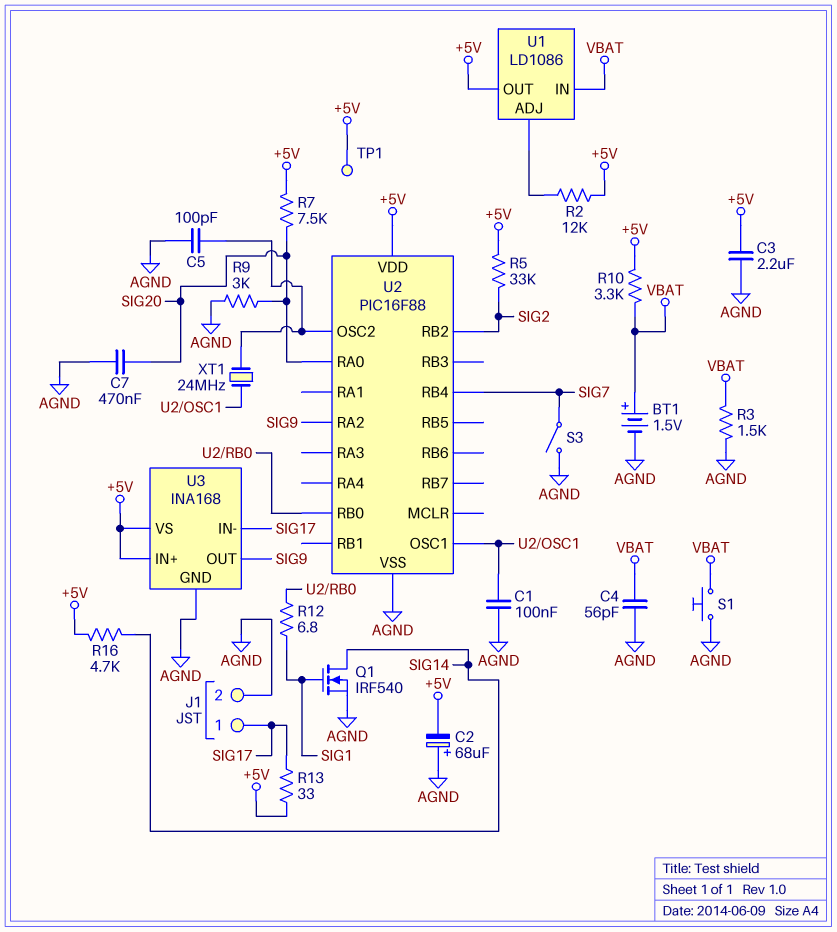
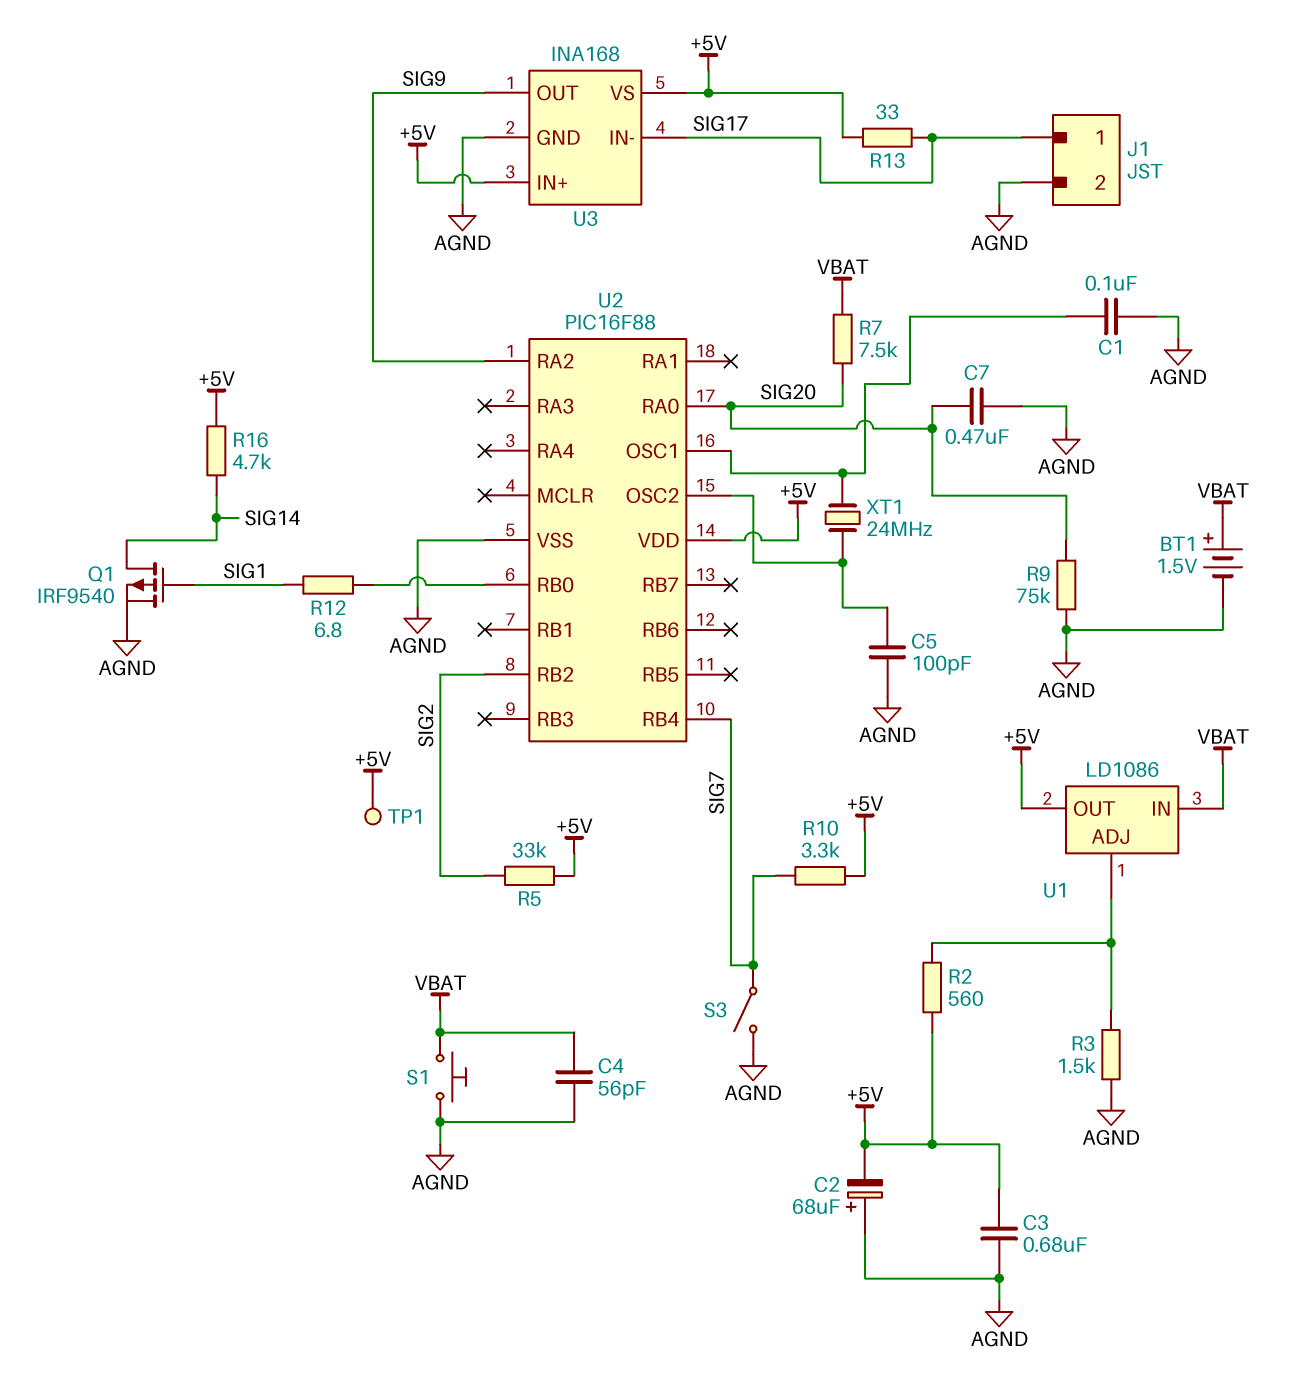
C3: 2.2uF (+5V, AGND) -> 680nF (+5V, AGND)
Q1: NMOS IRF540 (G SIG1, D SIG14, S AGND) -> PMOS IRF9540 (G SIG1, D SIG14, S AGND)
R2: 12k (+5V, U1/ADJ) -> 560 (+5V, U1/ADJ)
R3: 1.5k (AGND, VBAT) -> 1.5k (AGND, U1/ADJ)
R7: 7.5k (+5V, SIG20) -> 7.5k (SIG20, VBAT)
R9: 3k (AGND, SIG20) -> 75k (AGND, SIG20)
R10: 3.3k (+5V, VBAT) -> 3.3k (+5V, SIG7)

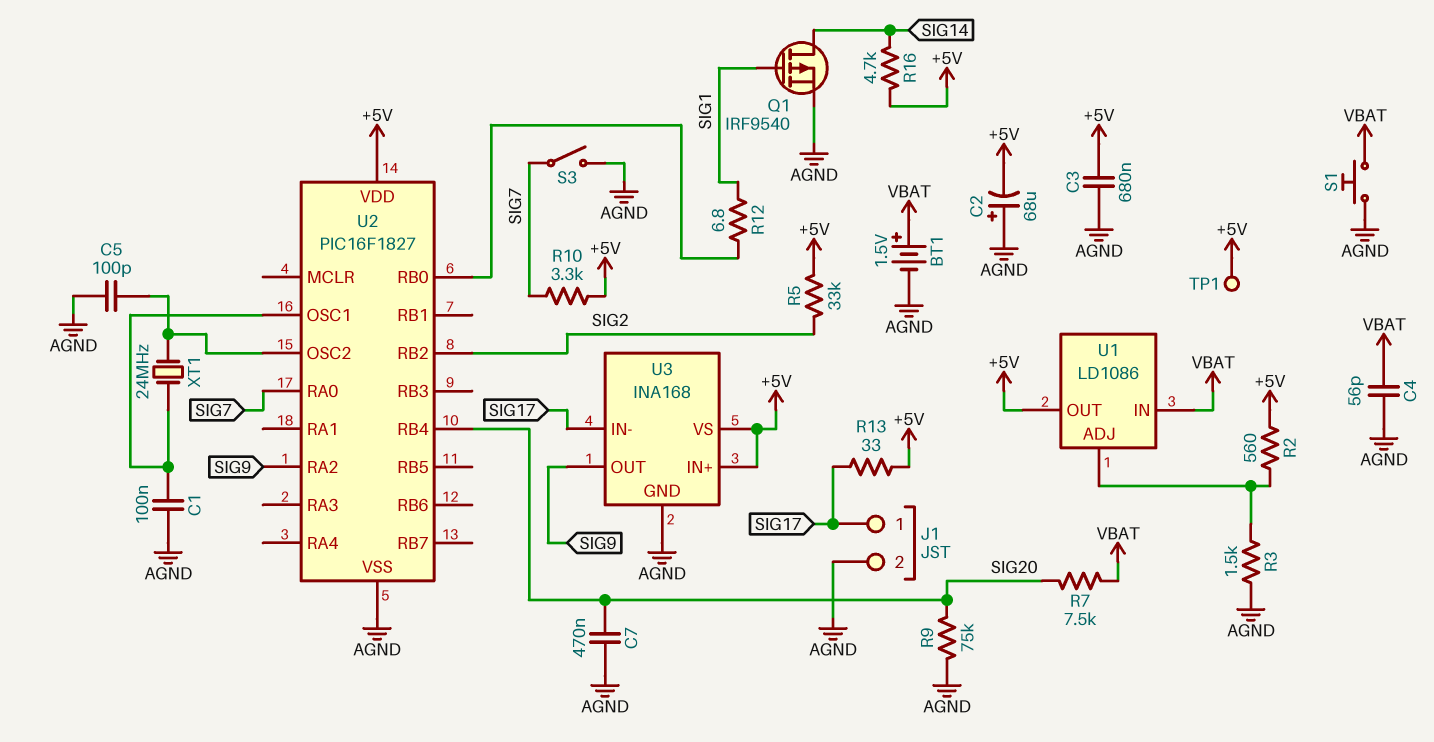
U2: PIC16F88 -> PIC16F1827
U2 pin RA0: SIG20 -> SIG7
U2 pin RB4: SIG7 -> SIG20

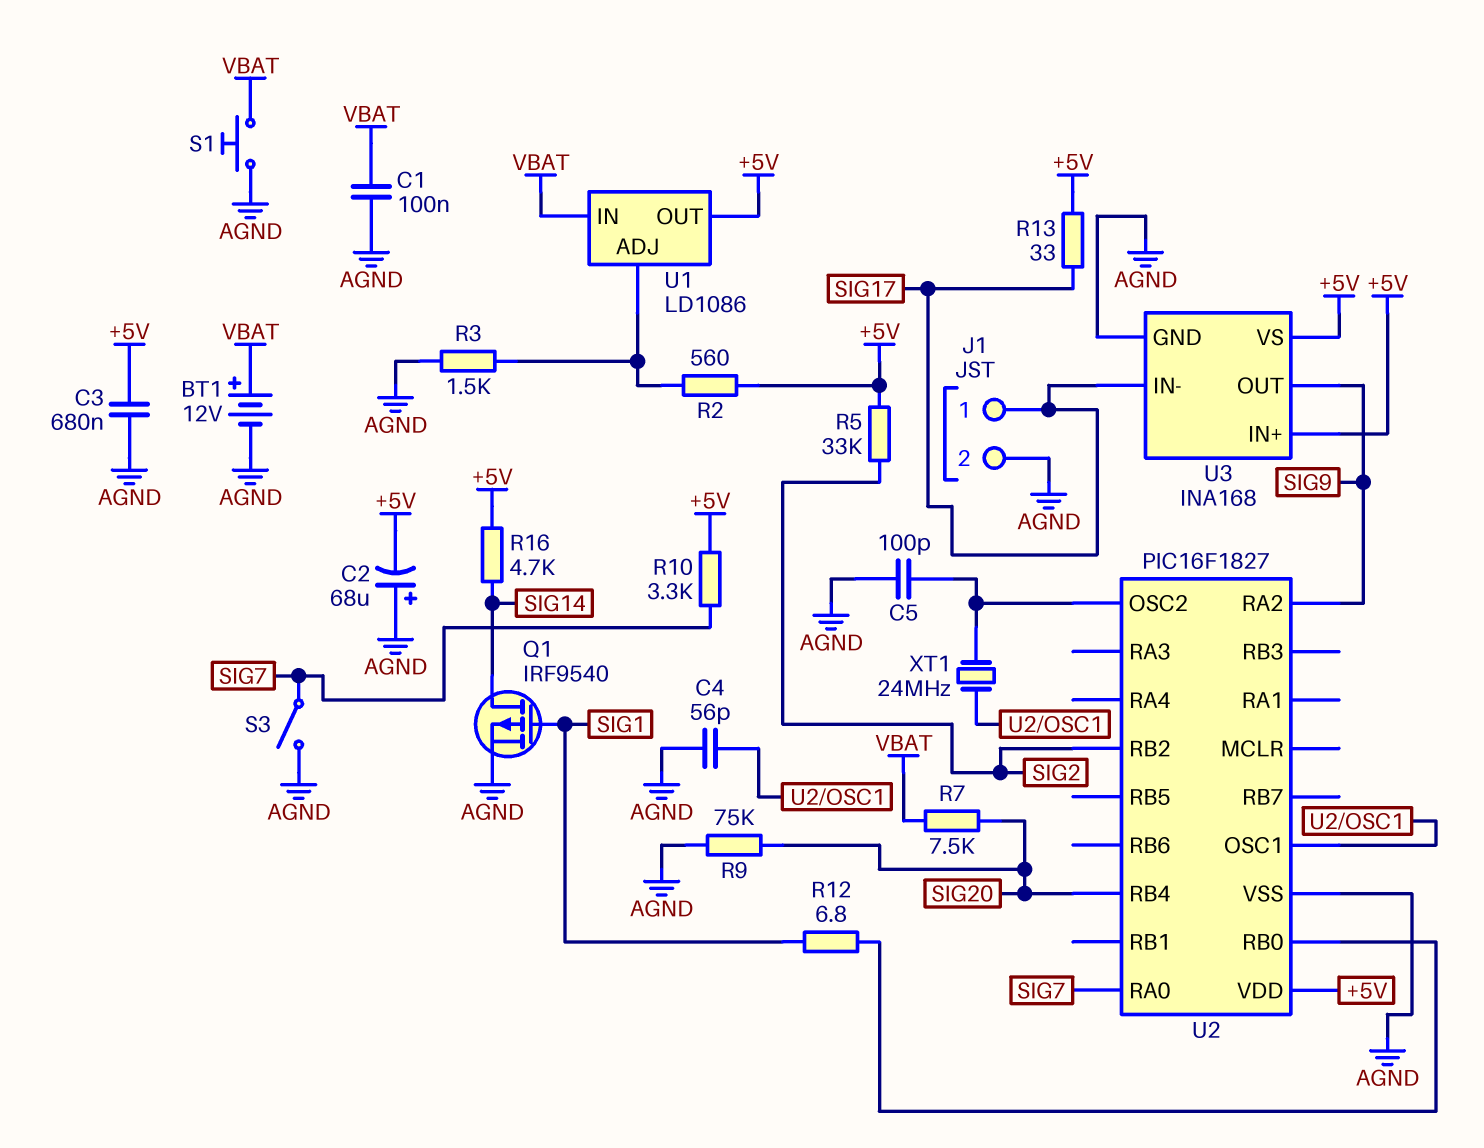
BT1: 1.5V (plus VBAT, minus AGND) -> 12V (plus VBAT, minus AGND)
C1: 100nF (AGND, U2/OSC1) -> 100nF (AGND, VBAT)
C4: 56pF (AGND, VBAT) -> 56pF (AGND, U2/OSC1)
C7: 470nF (AGND, SIG20) -> none
TP1: test point (+5V) -> none

